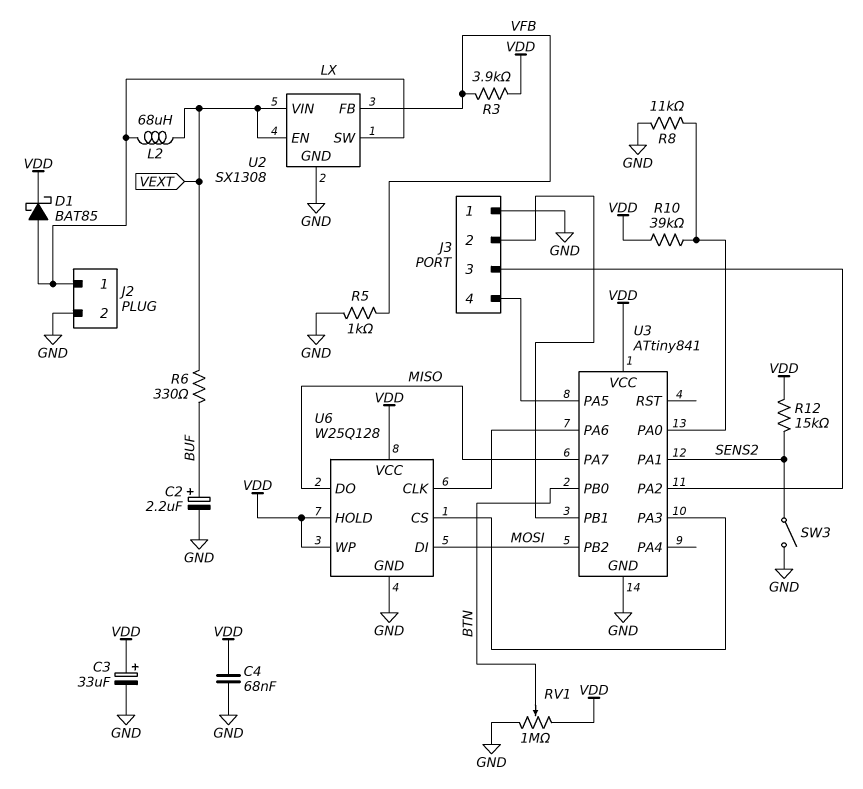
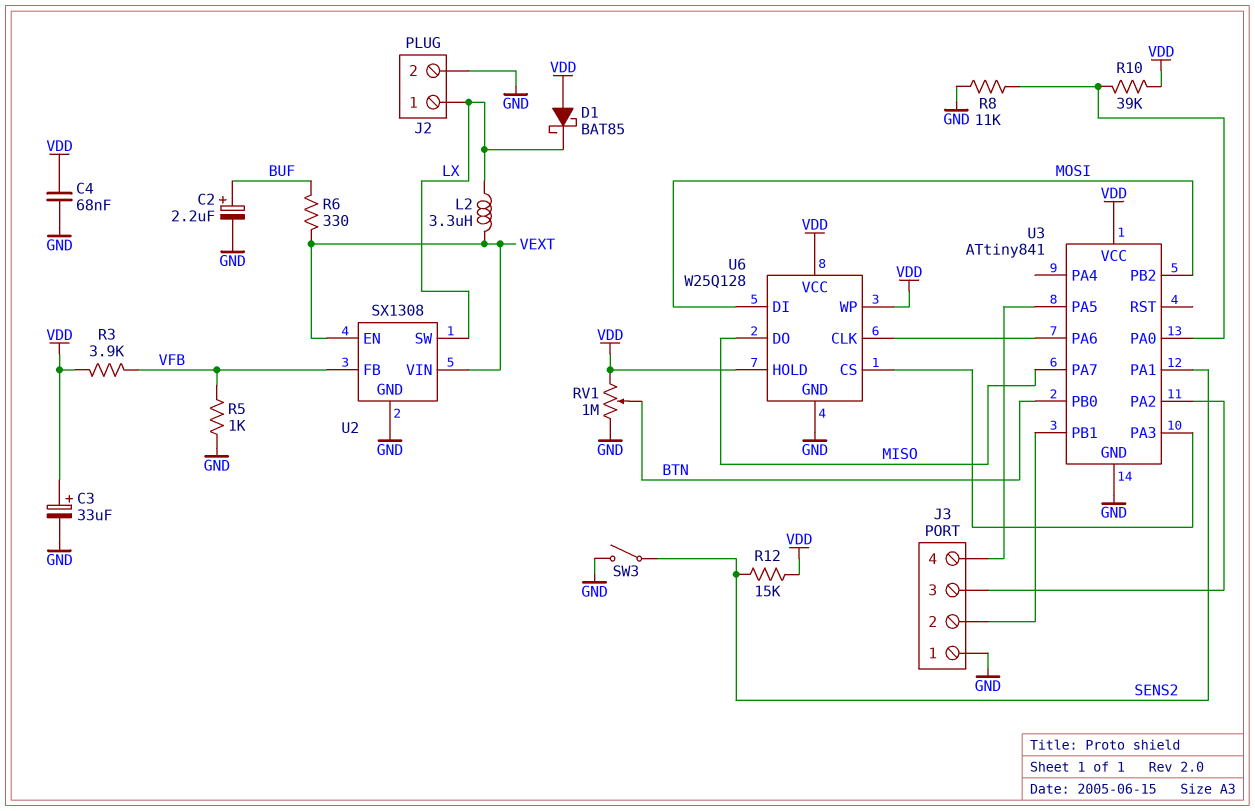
D1: schottky BAT85 (A LX, K VDD) -> schottky BAT85 (A VDD, K LX)
L2: 68uH (LX, VEXT) -> 3.3uH (LX, VEXT)

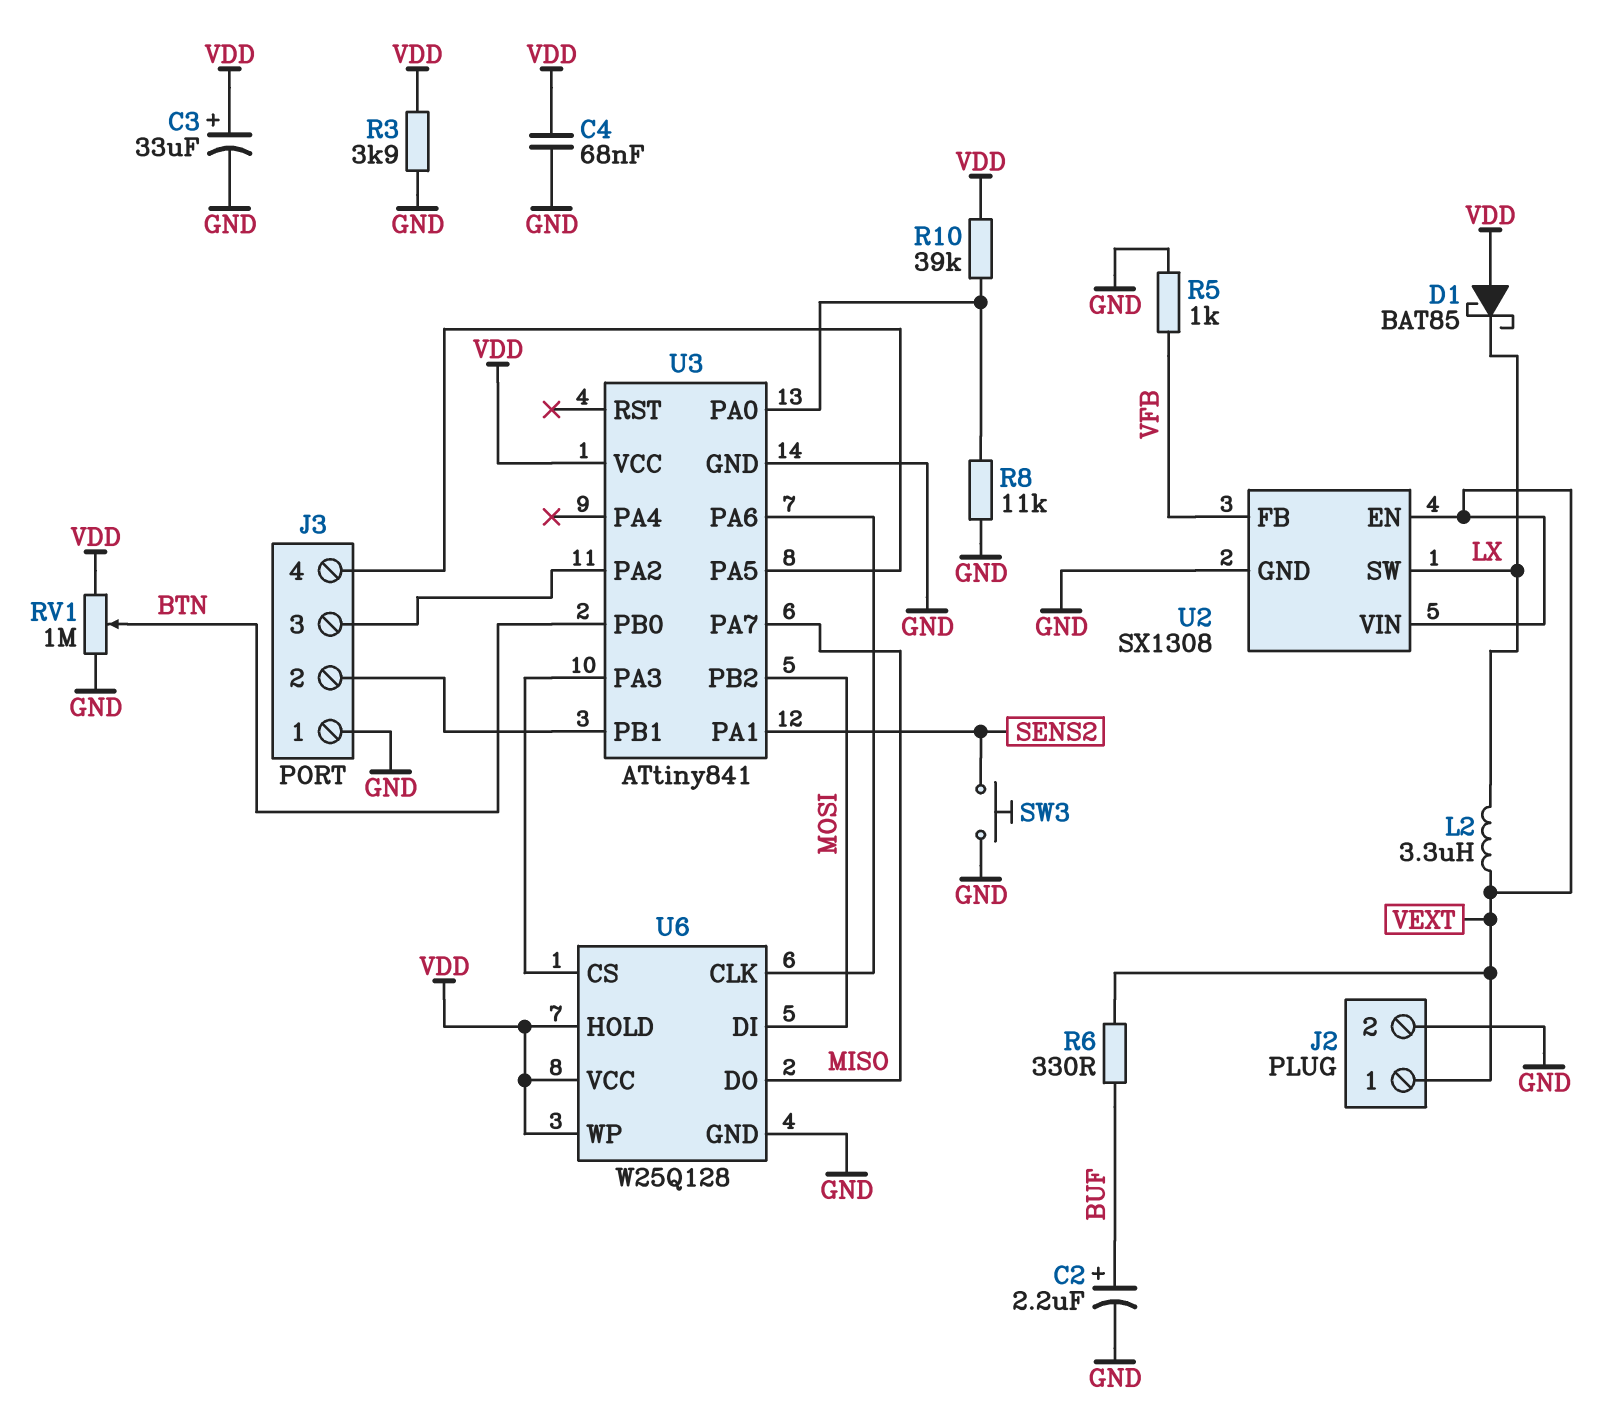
J2 pin 1: LX -> VEXT
R3: 3.9k (VDD, VFB) -> 3.9k (GND, VDD)
R12: 15k (SENS2, VDD) -> none
SW3: switch (GND, SENS2) -> button (GND, SENS2)

